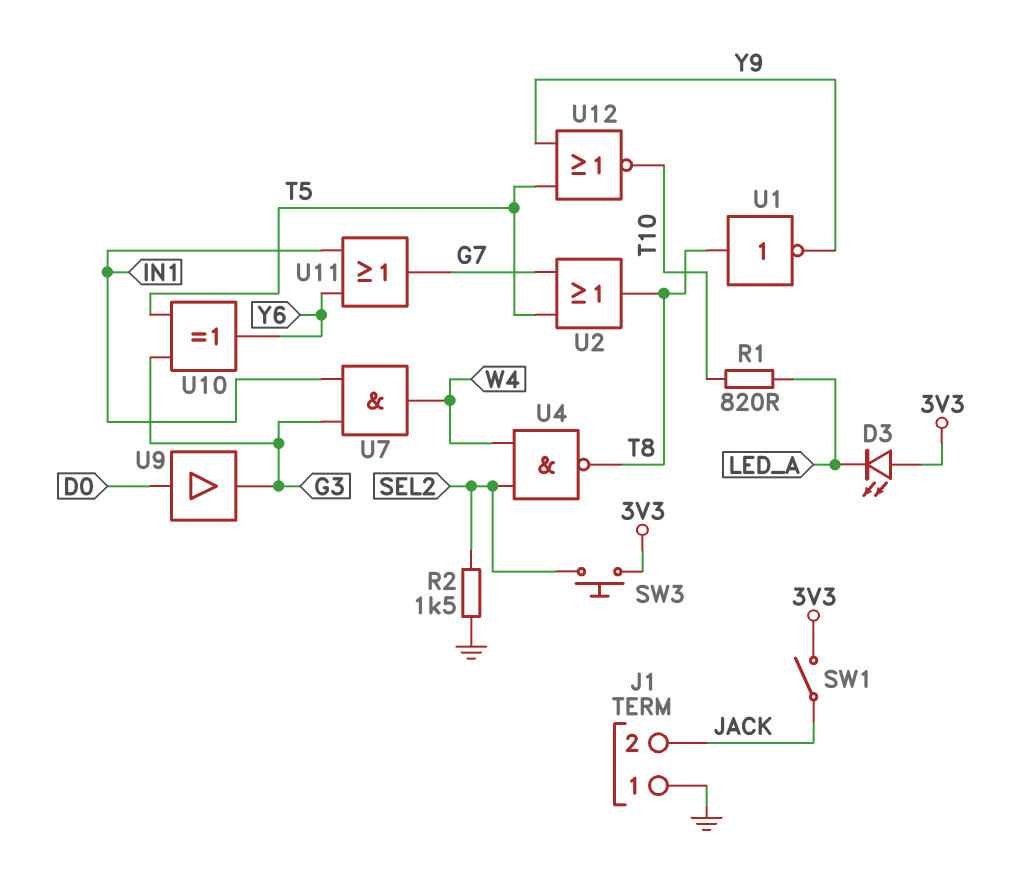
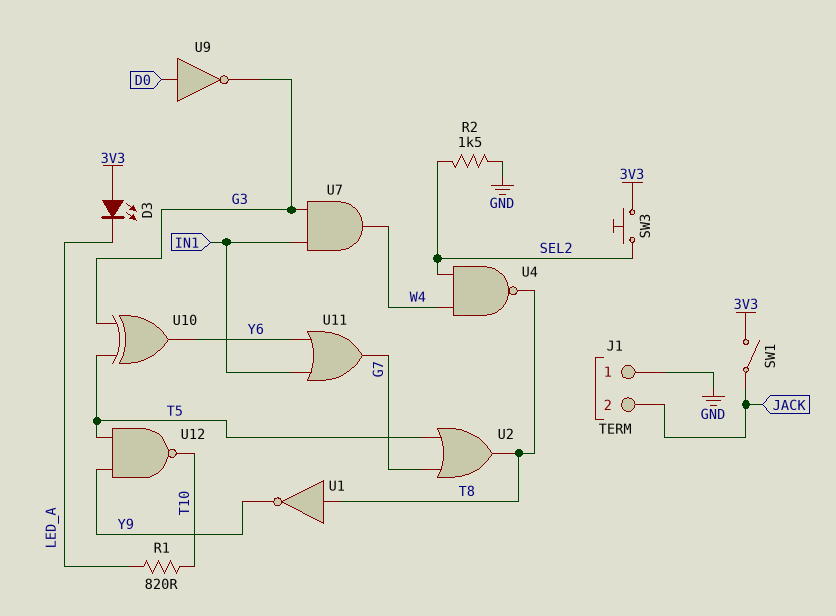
U9: buffer (in D0, out G3) -> NOT (in D0, out G3)
U12: NOR (in T5, in Y9, out T10) -> NAND (in T5, in Y9, out T10)

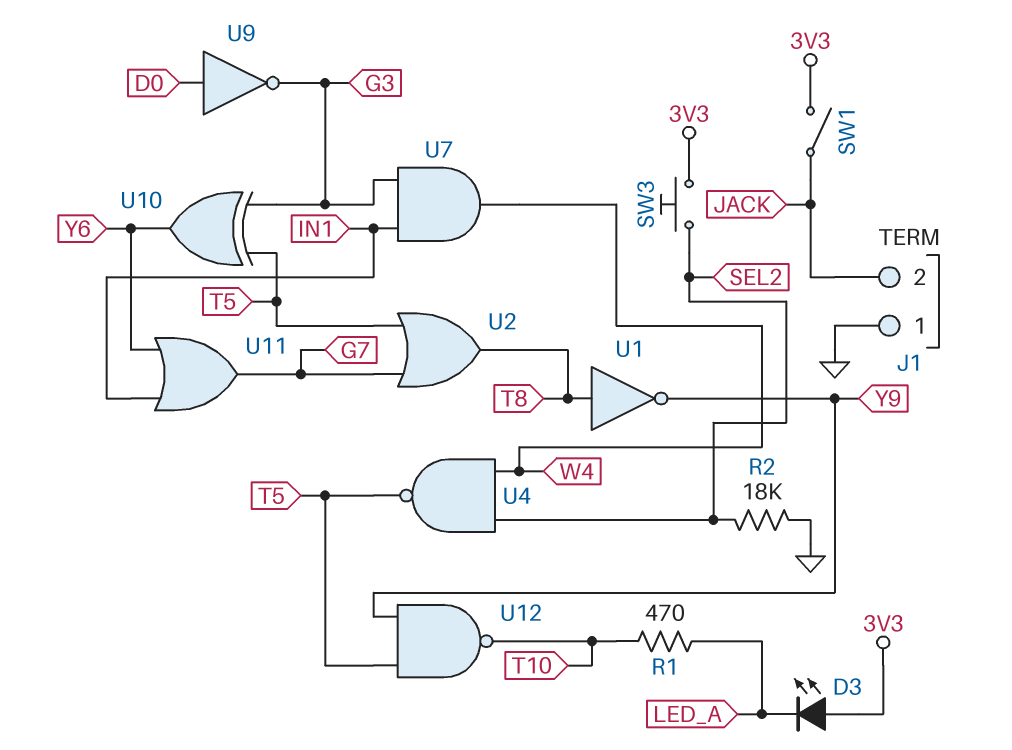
R1: 820 (LED_A, T10) -> 470 (LED_A, T10)
R2: 1.5k (GND, SEL2) -> 18k (GND, SEL2)
U4: NAND (in SEL2, in W4, out T8) -> NAND (in SEL2, in W4, out T5)

